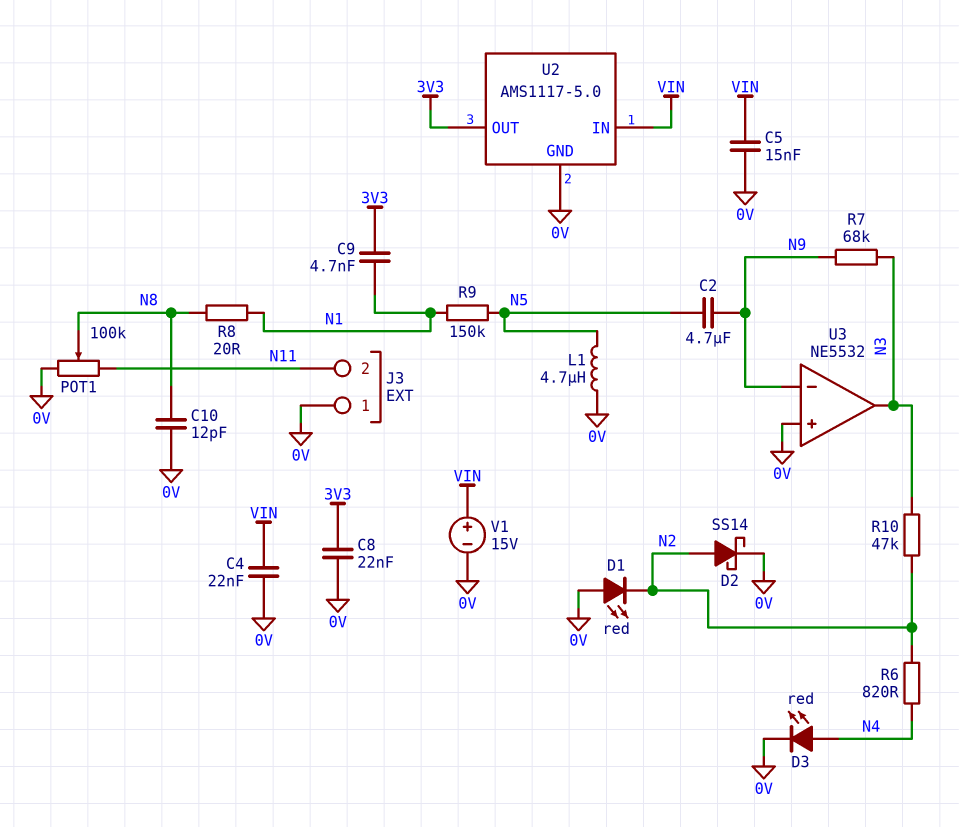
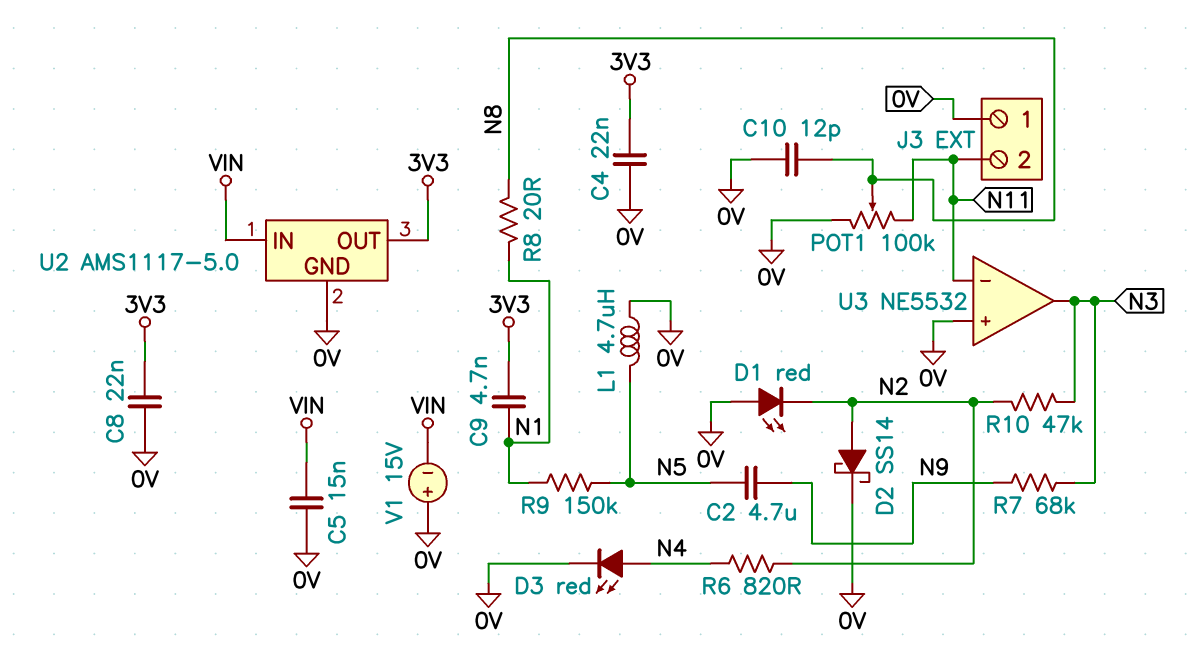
C4: 22nF (0V, VIN) -> 22nF (0V, 3V3)
U3 pin in-: N9 -> N11
V1: 15V (plus VIN, minus 0V) -> 15V (plus 0V, minus VIN)

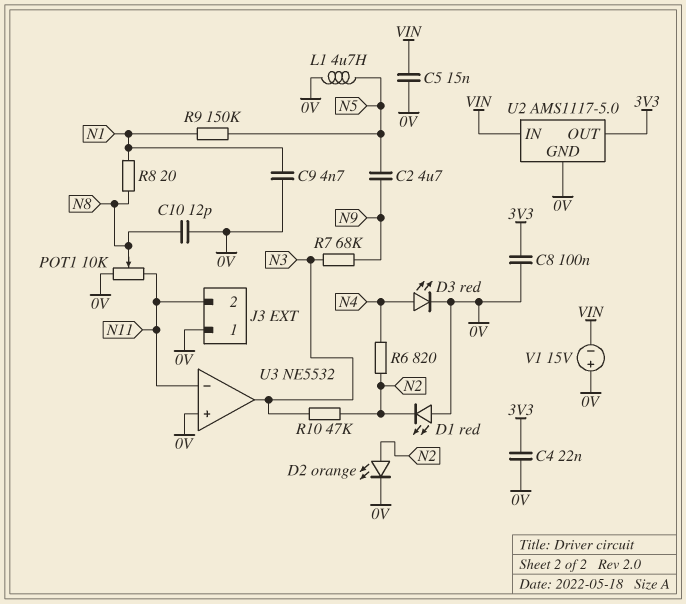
C8: 22nF (0V, 3V3) -> 100nF (0V, 3V3)
C9: 4.7nF (3V3, N1) -> 4.7nF (0V, N1)
D2: schottky SS14 (A N2, K 0V) -> LED orange (A N2, K 0V)
POT1: 100k (0V, N11, wiper N8) -> 10k (0V, N11, wiper N8)

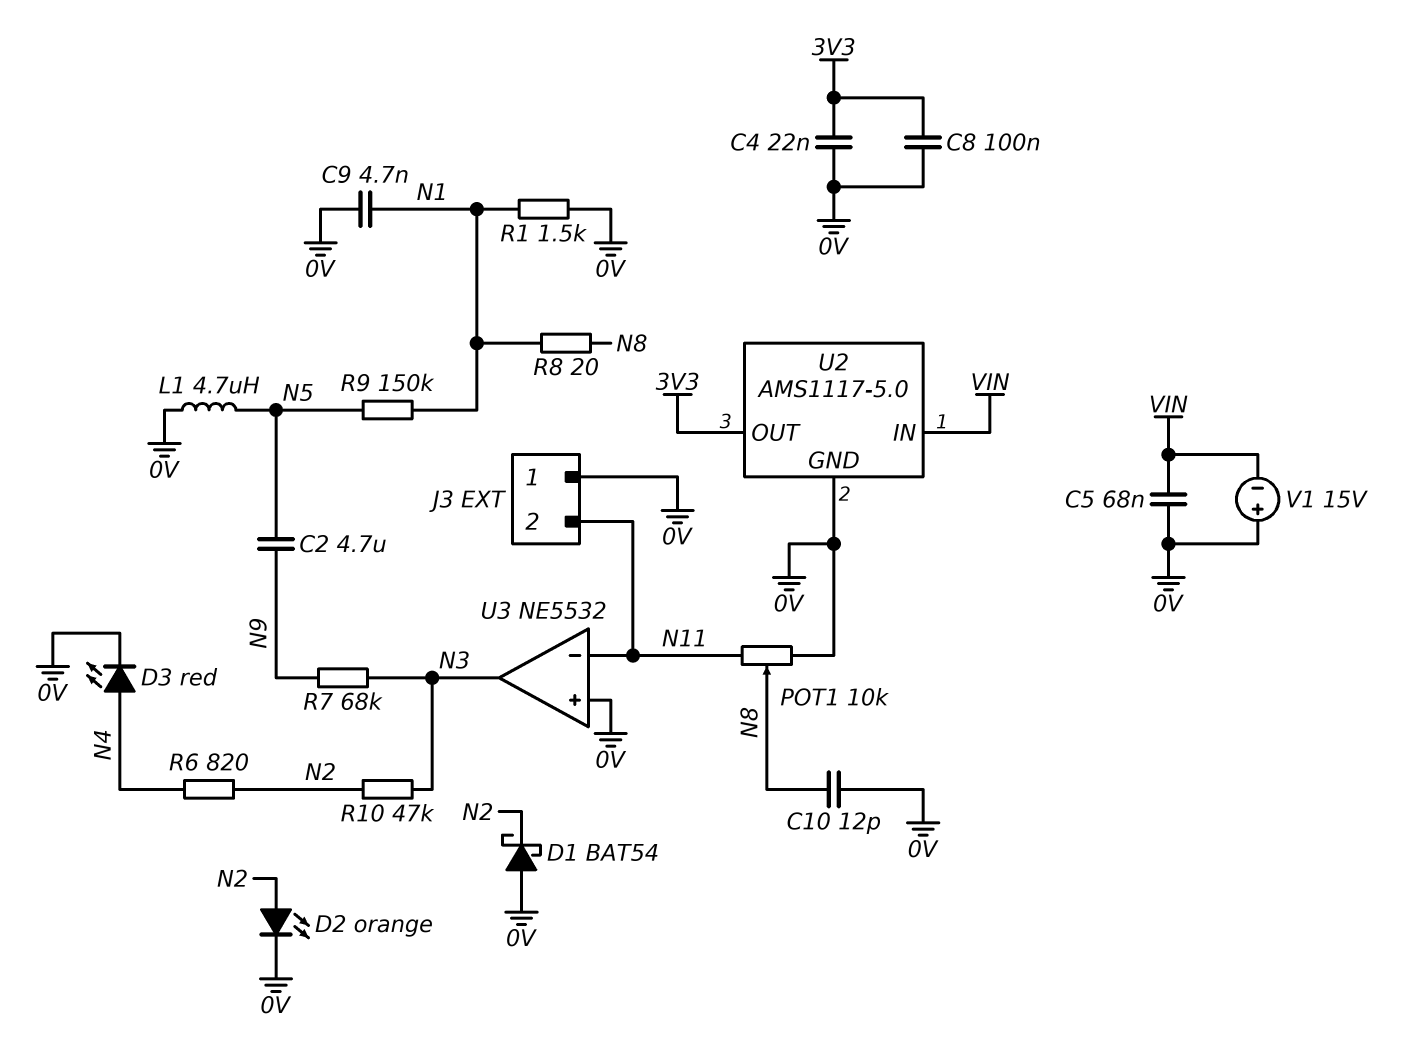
C5: 15nF (0V, VIN) -> 68nF (0V, VIN)
D1: LED red (A 0V, K N2) -> schottky BAT54 (A 0V, K N2)
R1: none -> 1.5k (0V, N1)

